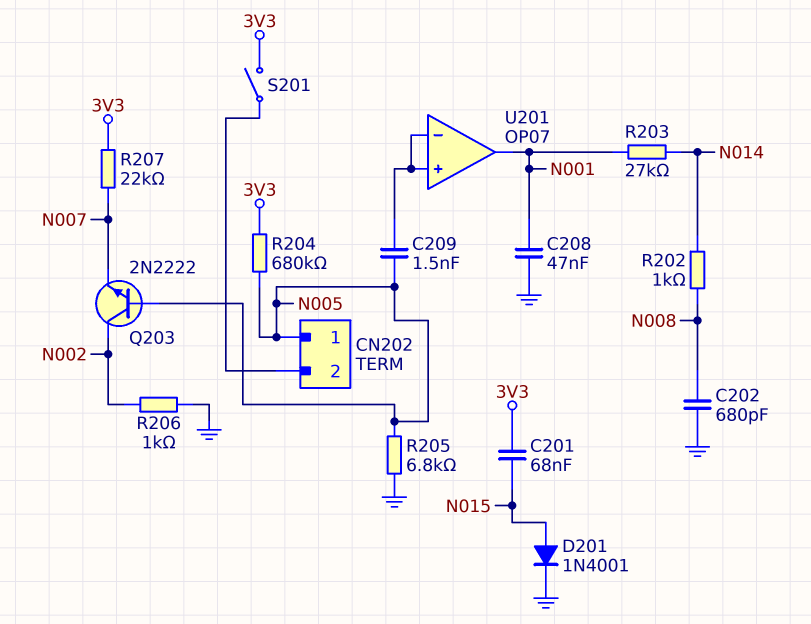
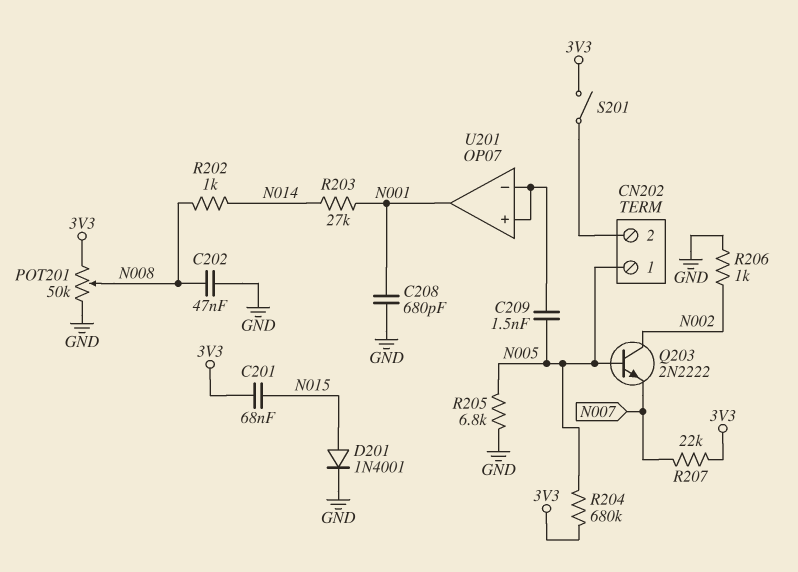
C202: 680pF (GND, N008) -> 47nF (GND, N008)
C208: 47nF (GND, N001) -> 680pF (GND, N001)
POT201: none -> 50k (3V3, GND, wiper N008)

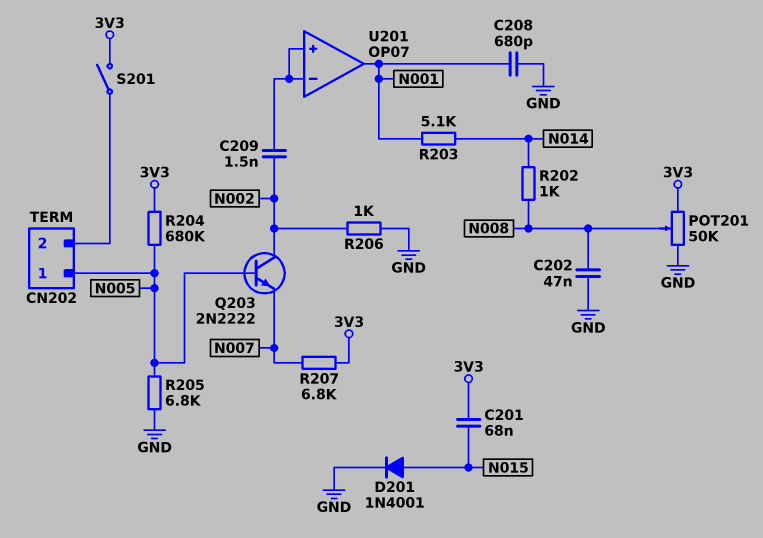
C209: 1.5nF (N005, U201/in+) -> 1.5nF (N002, U201/in+)
R203: 27k (N001, N014) -> 5.1k (N001, N014)
R207: 22k (3V3, N007) -> 6.8k (3V3, N007)

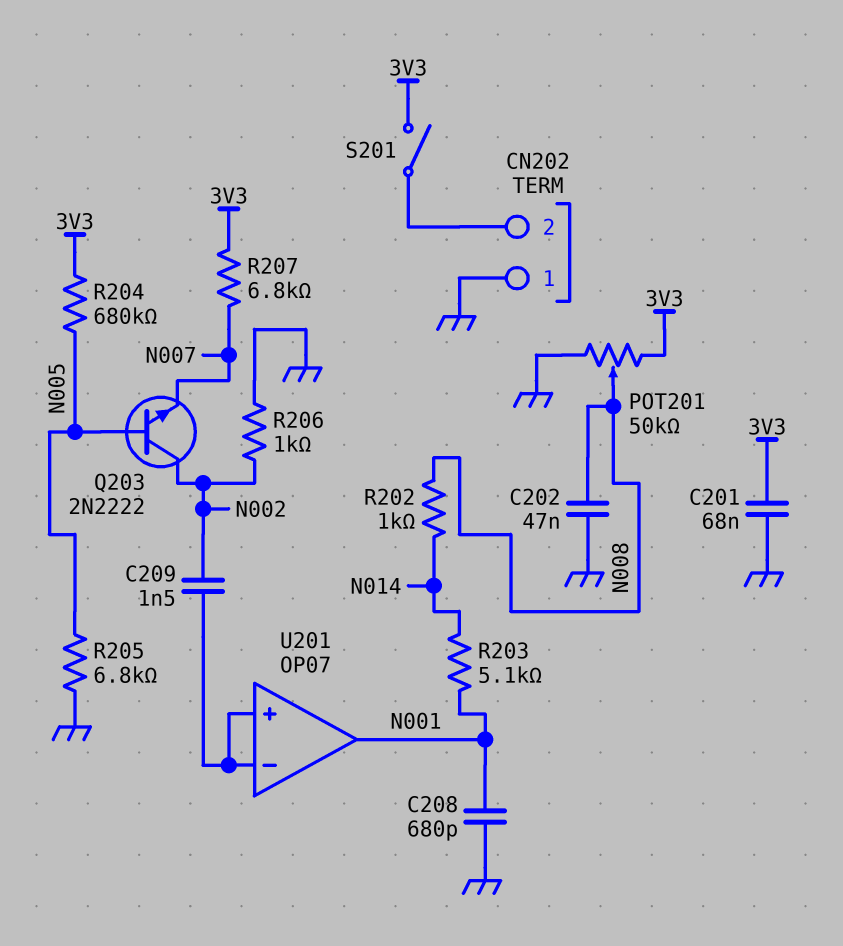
C201: 68nF (3V3, N015) -> 68nF (3V3, GND)
CN202 pin 1: N005 -> GND
D201: diode 1N4001 (A N015, K GND) -> none

